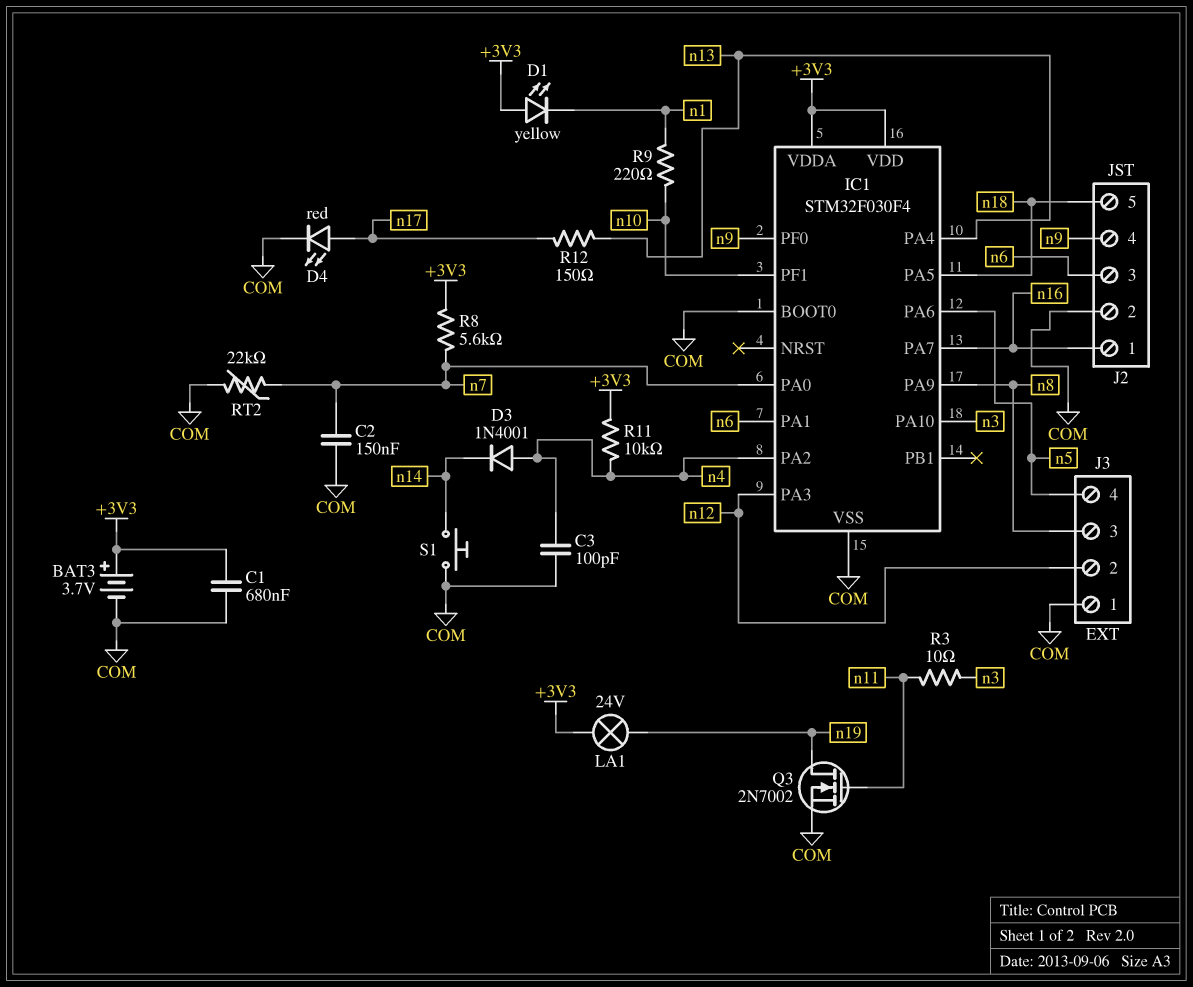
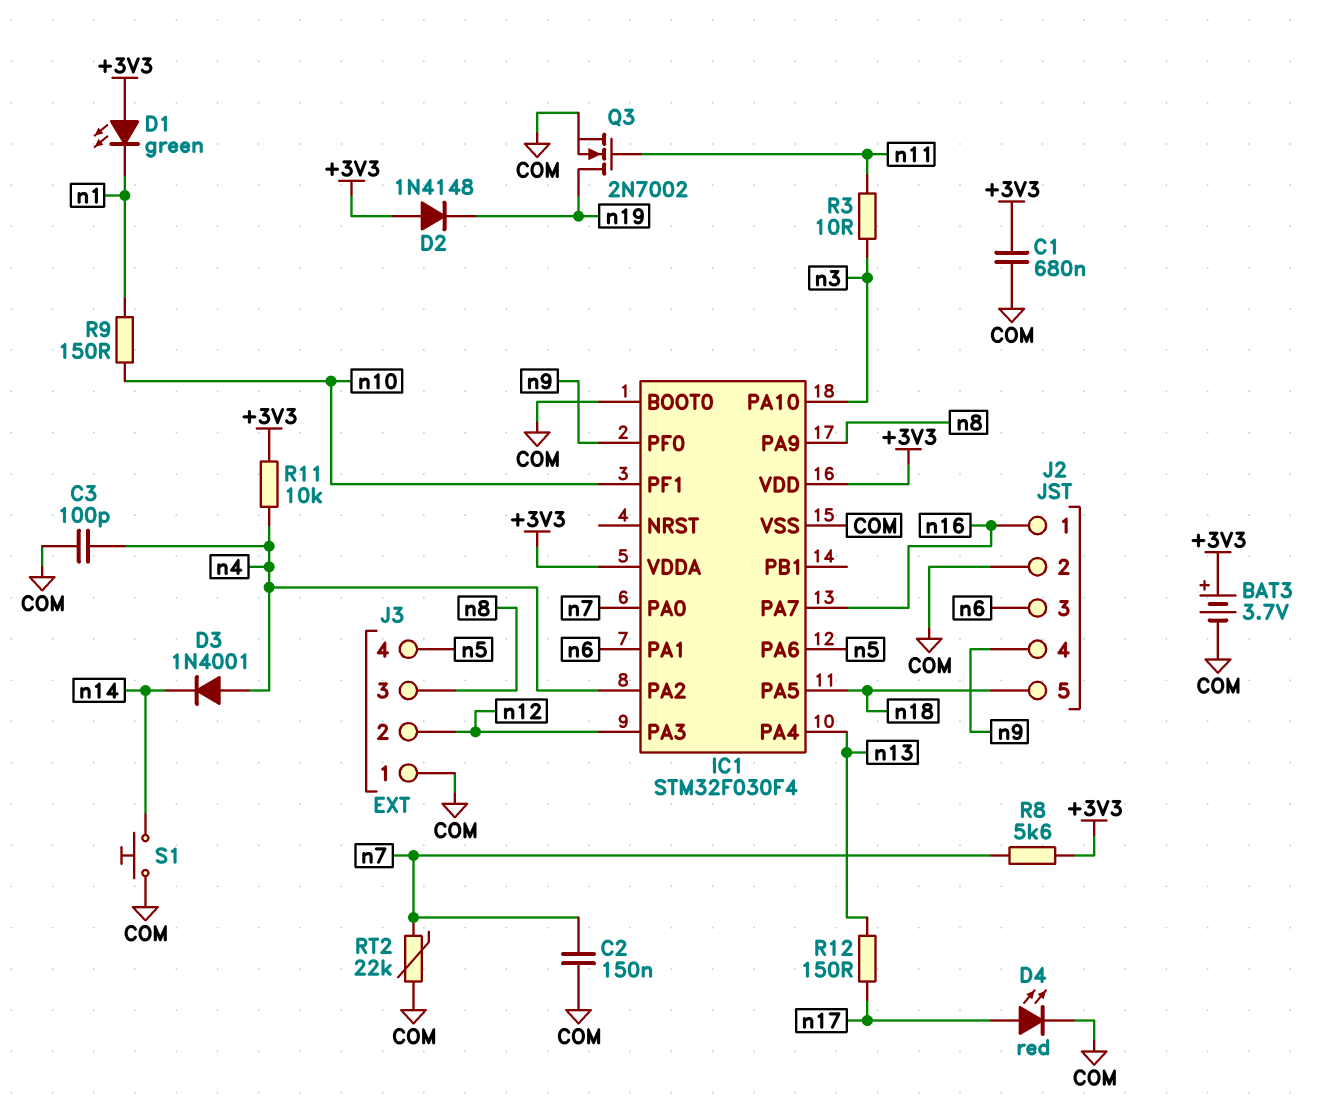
D1: LED yellow (A +3V3, K n1) -> LED green (A +3V3, K n1)
D2: none -> diode 1N4148 (A +3V3, K n19)
LA1: lamp 24V (+3V3, n19) -> none
R9: 220 (n1, n10) -> 150 (n1, n10)

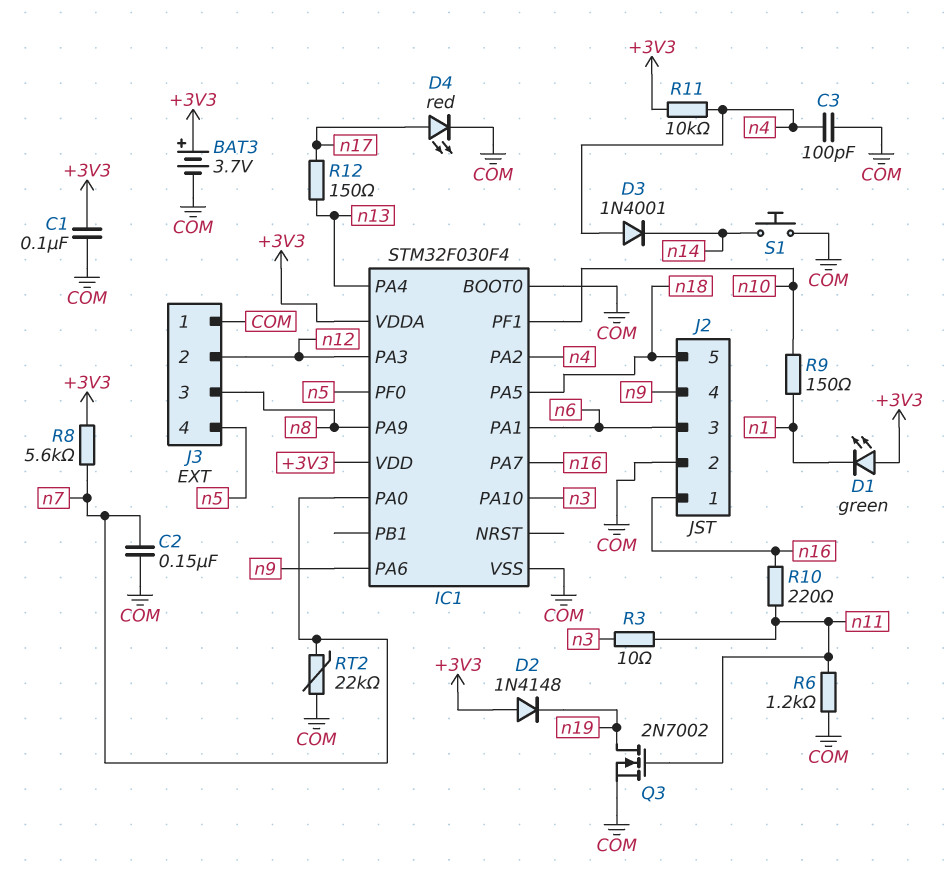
C1: 680nF (+3V3, COM) -> 100nF (+3V3, COM)
IC1 pin PA6: n5 -> n9
IC1 pin PF0: n9 -> n5
R6: none -> 1.2k (COM, n11)
R10: none -> 220 (n11, n16)

